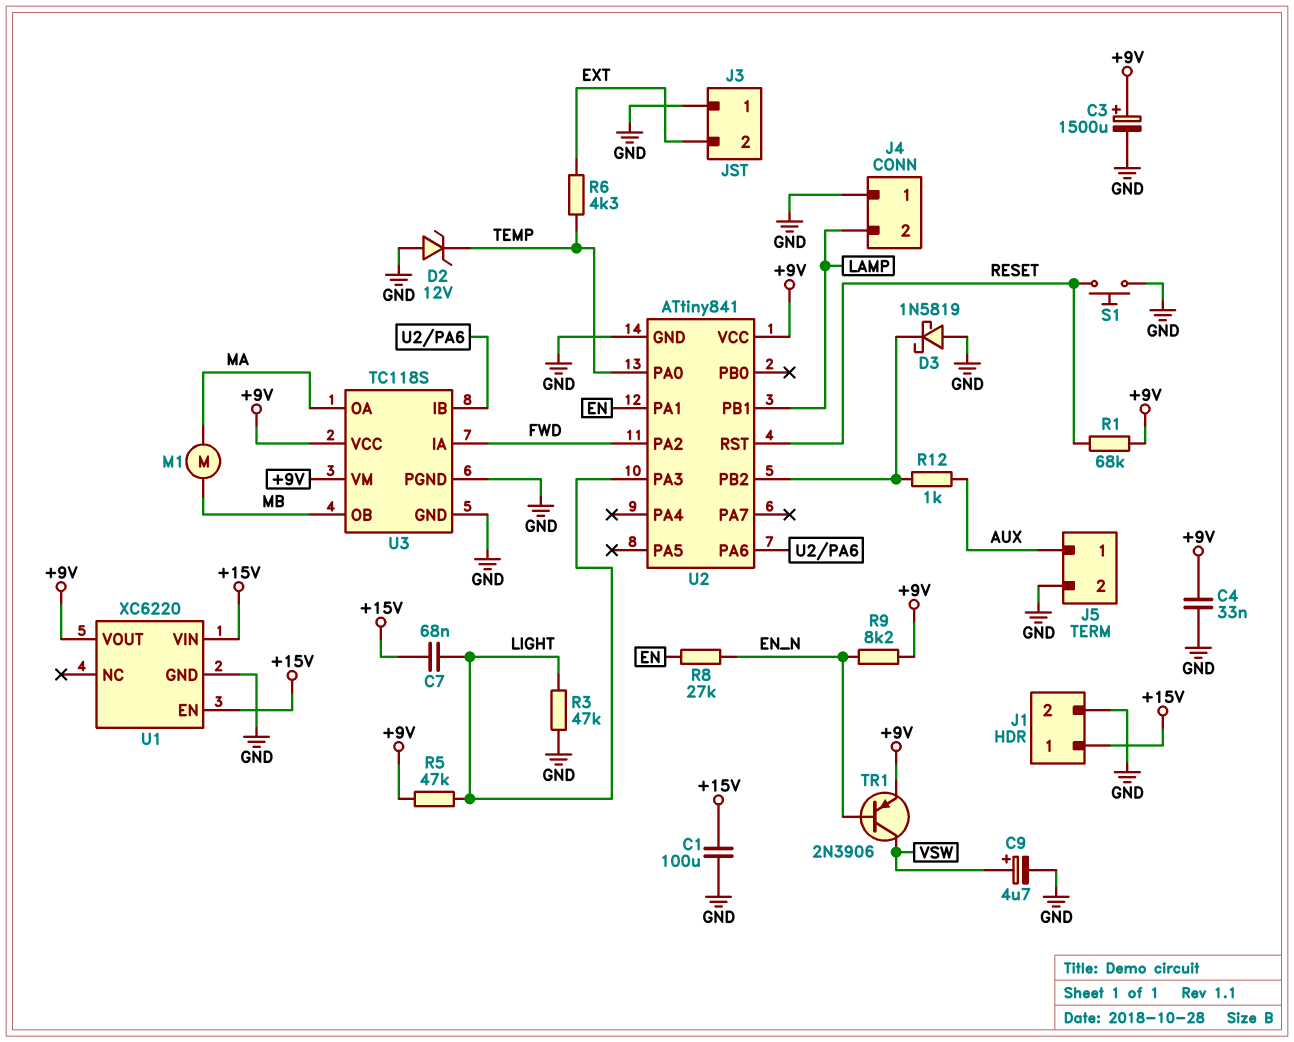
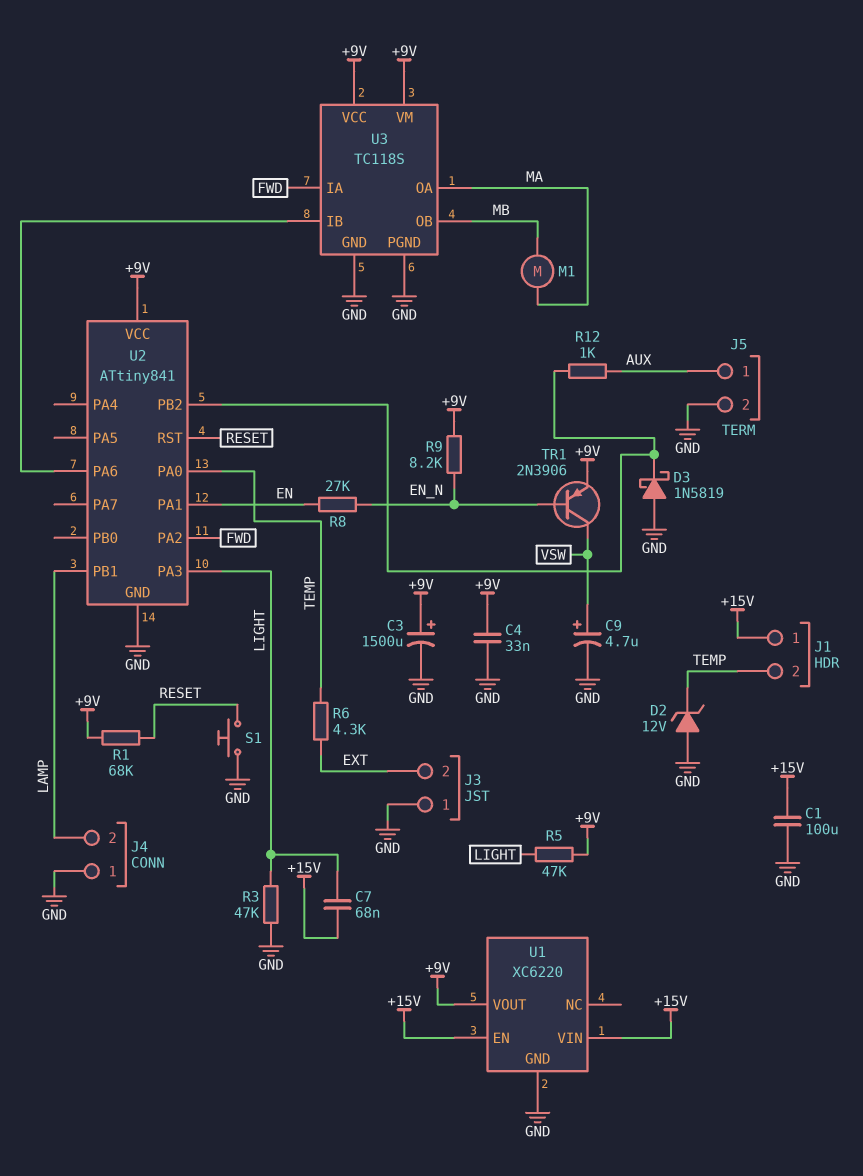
J1 pin 2: GND -> TEMP

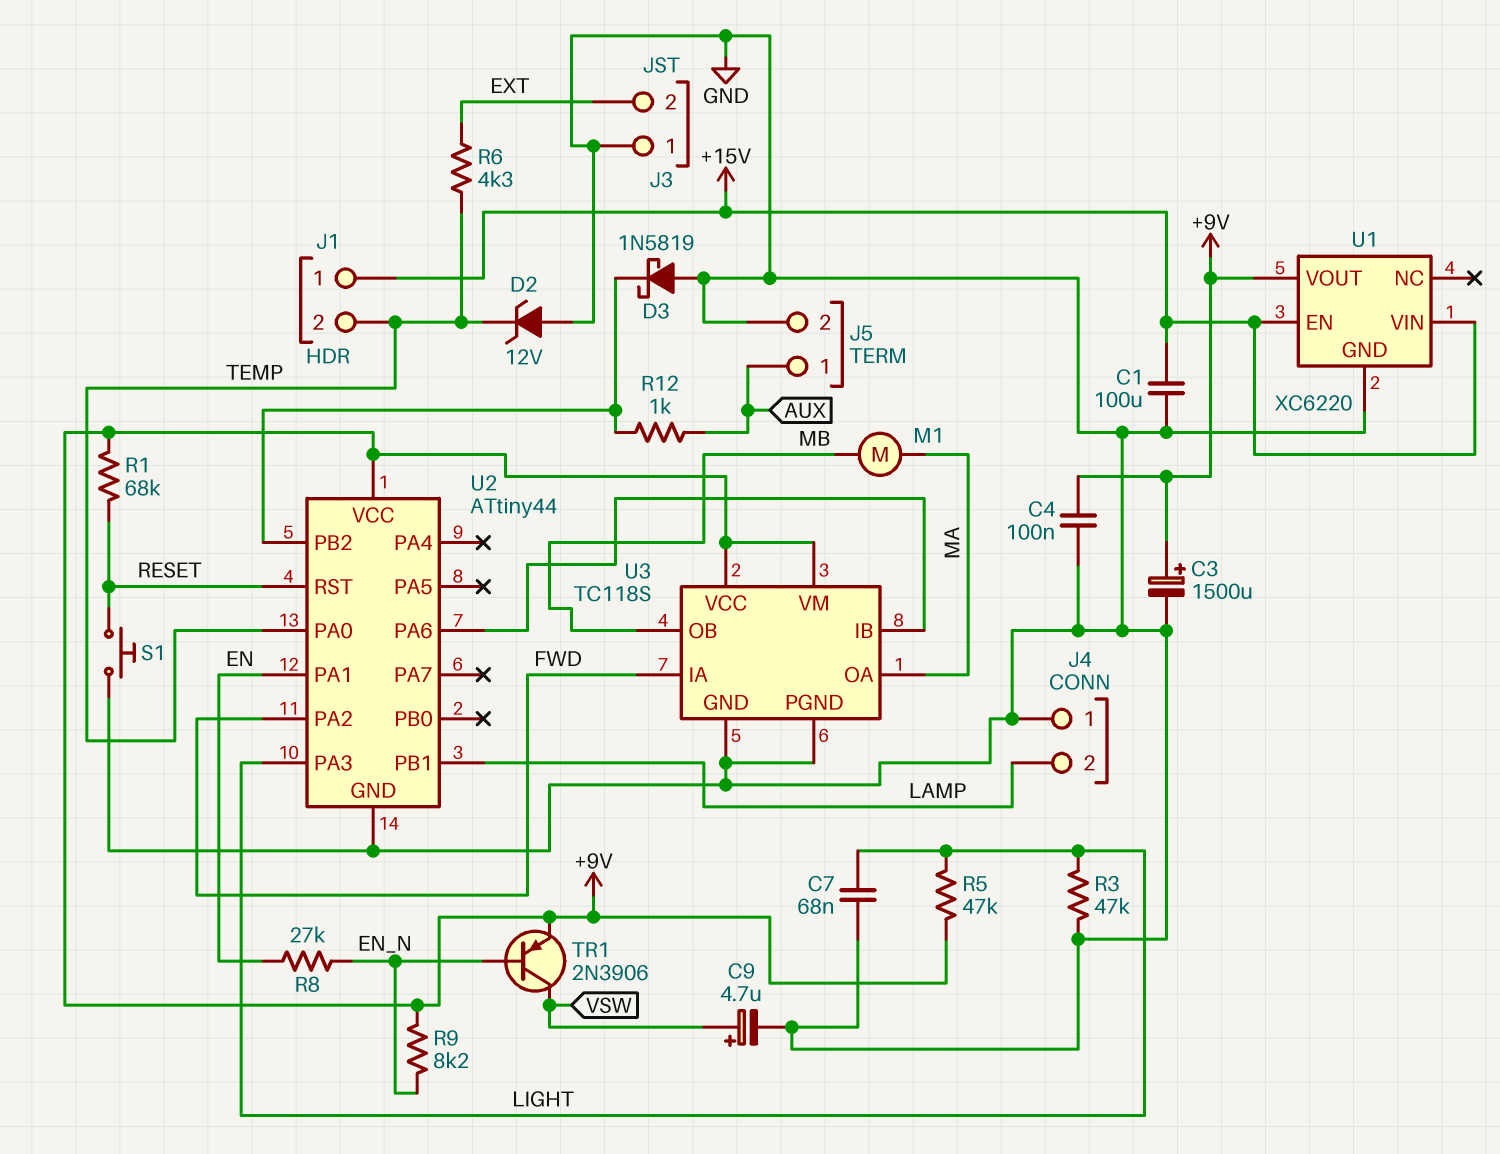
C4: 33nF (+9V, GND) -> 100nF (+9V, GND)
C7: 68nF (+15V, LIGHT) -> 68nF (GND, LIGHT)
U2: ATtiny841 -> ATtiny44

